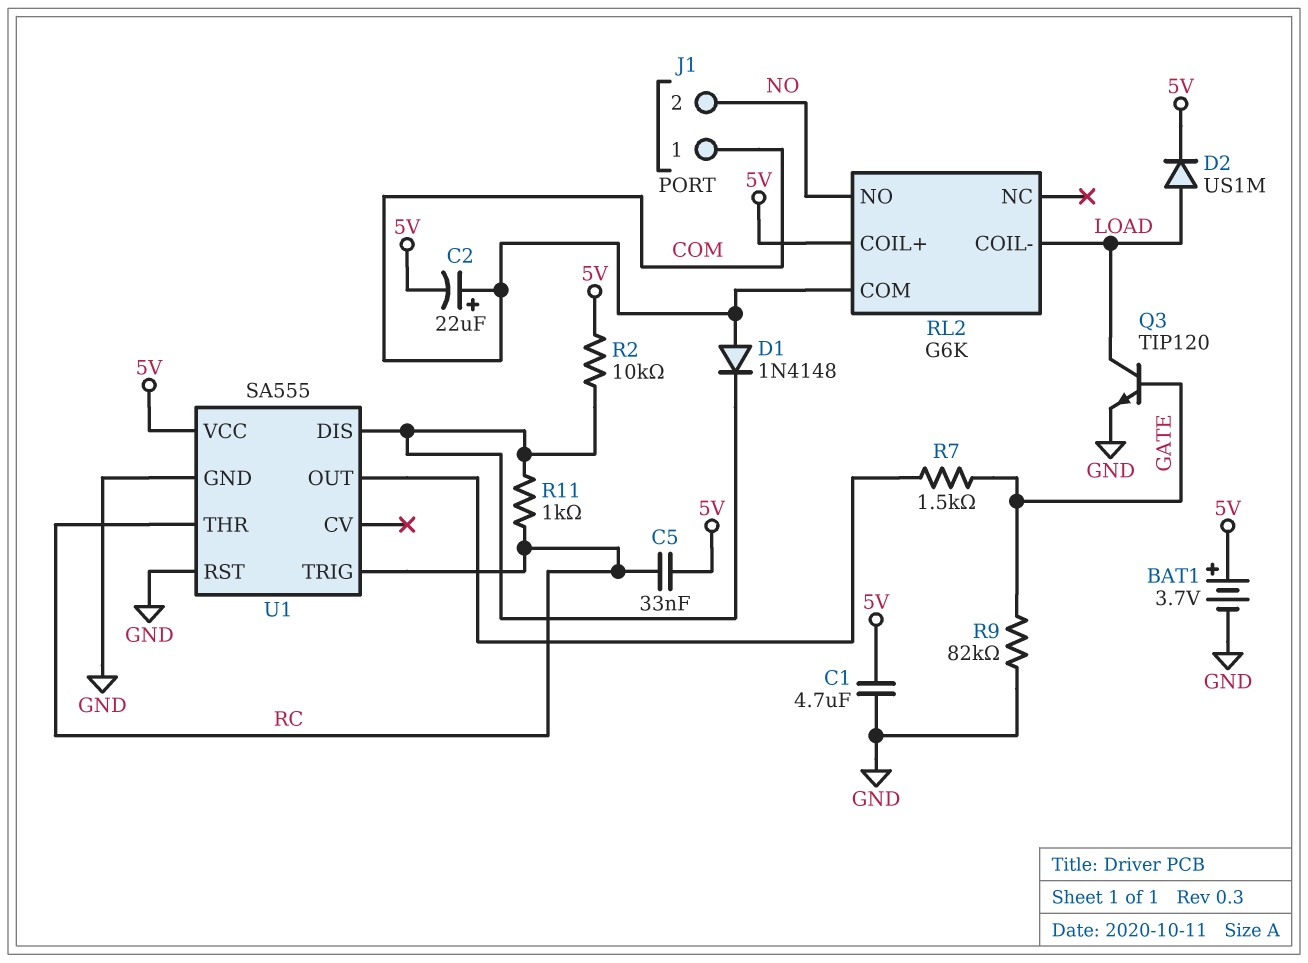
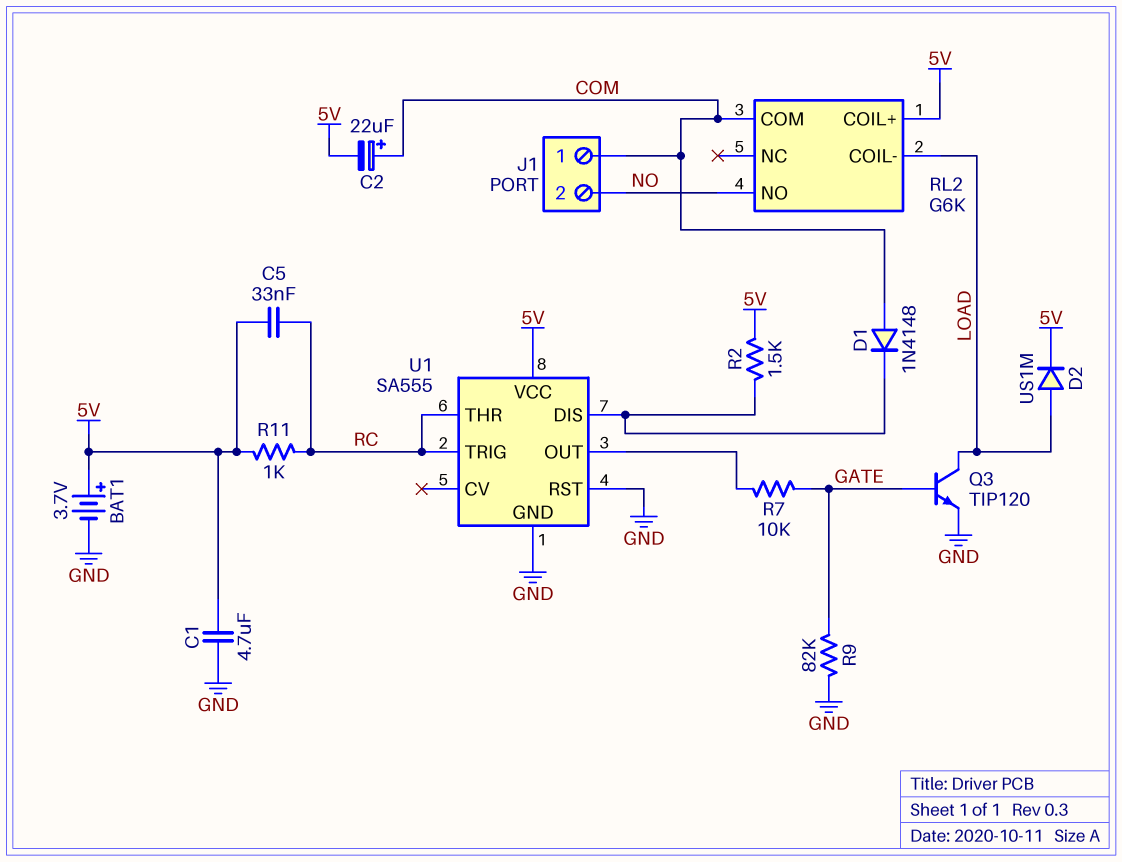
R2: 10k (5V, U1/DIS) -> 1.5k (5V, U1/DIS)
R7: 1.5k (GATE, U1/OUT) -> 10k (GATE, U1/OUT)
R11: 1k (RC, U1/DIS) -> 1k (5V, RC)

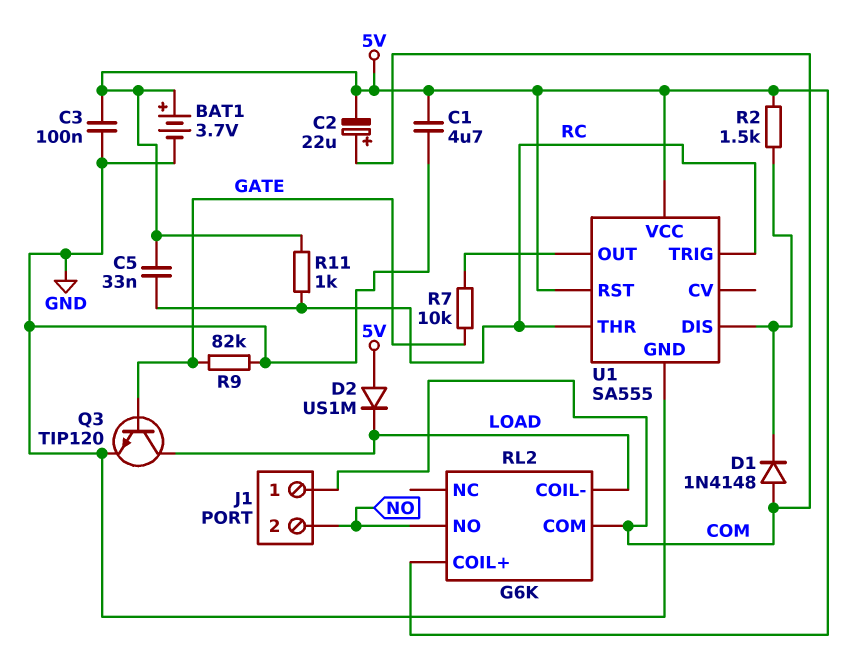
C3: none -> 100nF (5V, GND)
D2: diode US1M (A LOAD, K 5V) -> diode US1M (A 5V, K LOAD)
U1 pin RST: GND -> 5V

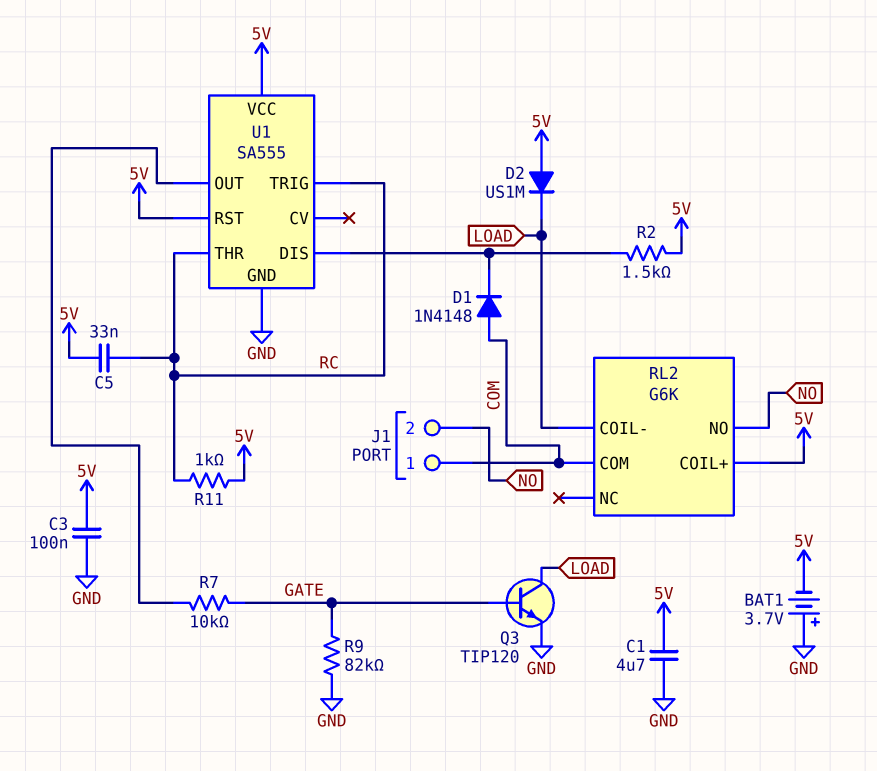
BAT1: 3.7V (plus 5V, minus GND) -> 3.7V (plus GND, minus 5V)
C2: 22uF (plus COM, minus 5V) -> none

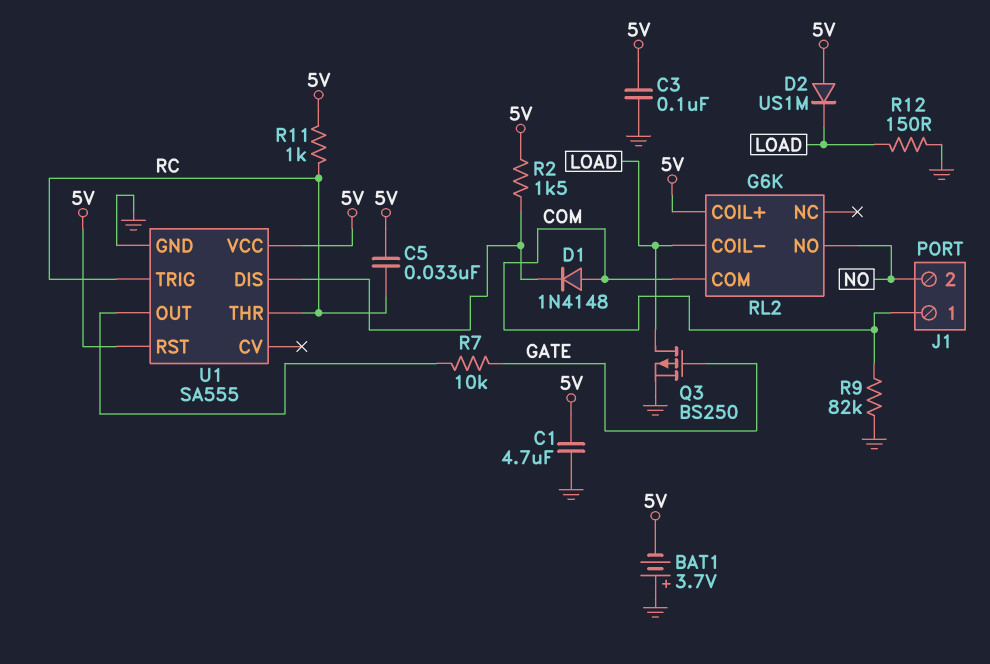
Q3: NPN TIP120 (B GATE, C LOAD, E GND) -> PMOS BS250 (G GATE, D LOAD, S GND)
R9: 82k (GATE, GND) -> 82k (COM, GND)
R12: none -> 150 (GND, LOAD)

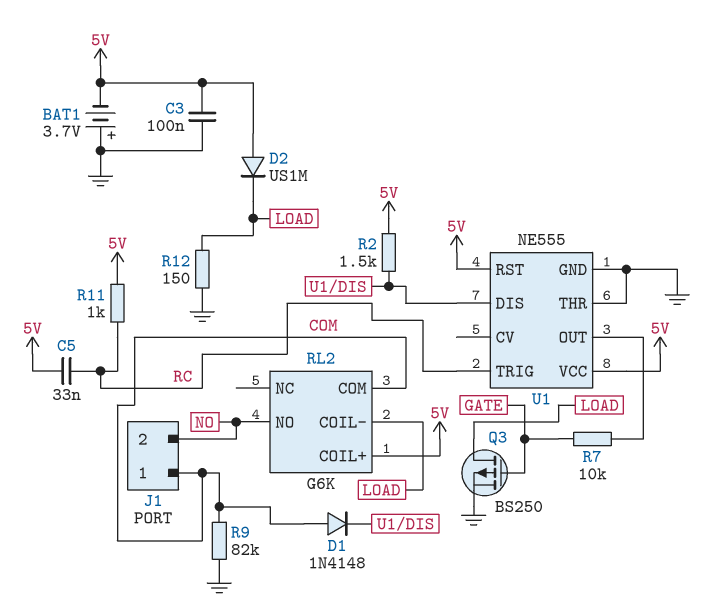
C1: 4.7uF (5V, GND) -> none
U1: SA555 -> NE555
U1 pin THR: RC -> GND

